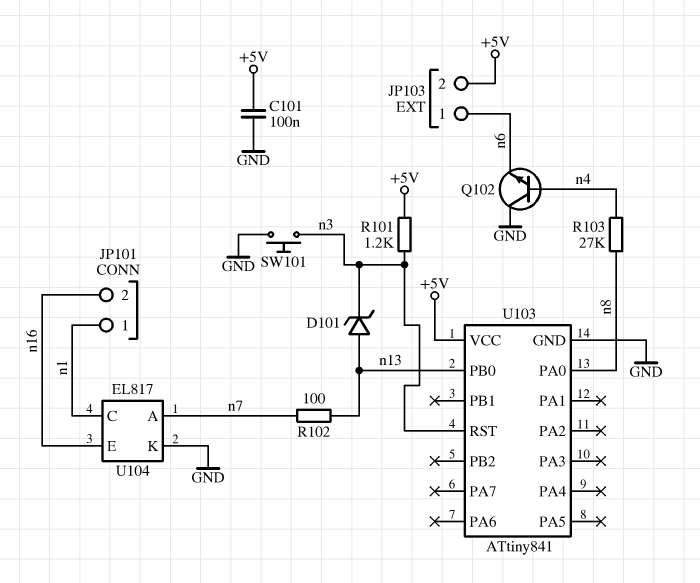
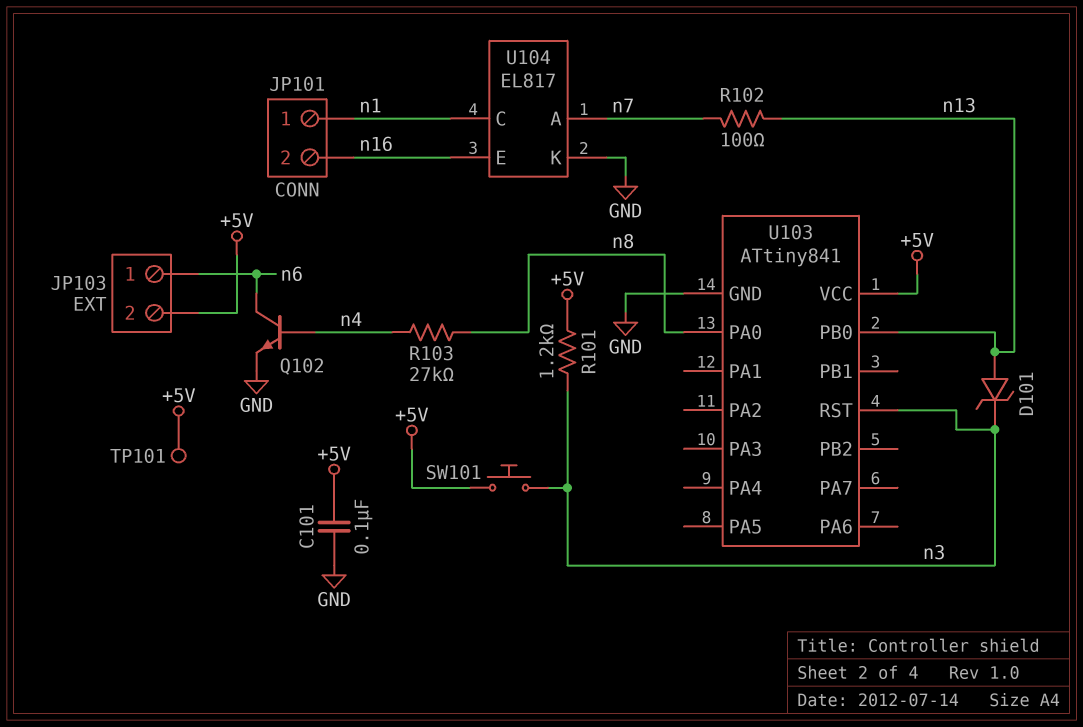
Q102: NPN (B n4, C GND, E n6) -> NPN (B n4, C n6, E GND)
SW101: button (GND, n3) -> button (+5V, n3)
TP101: none -> test point (+5V)

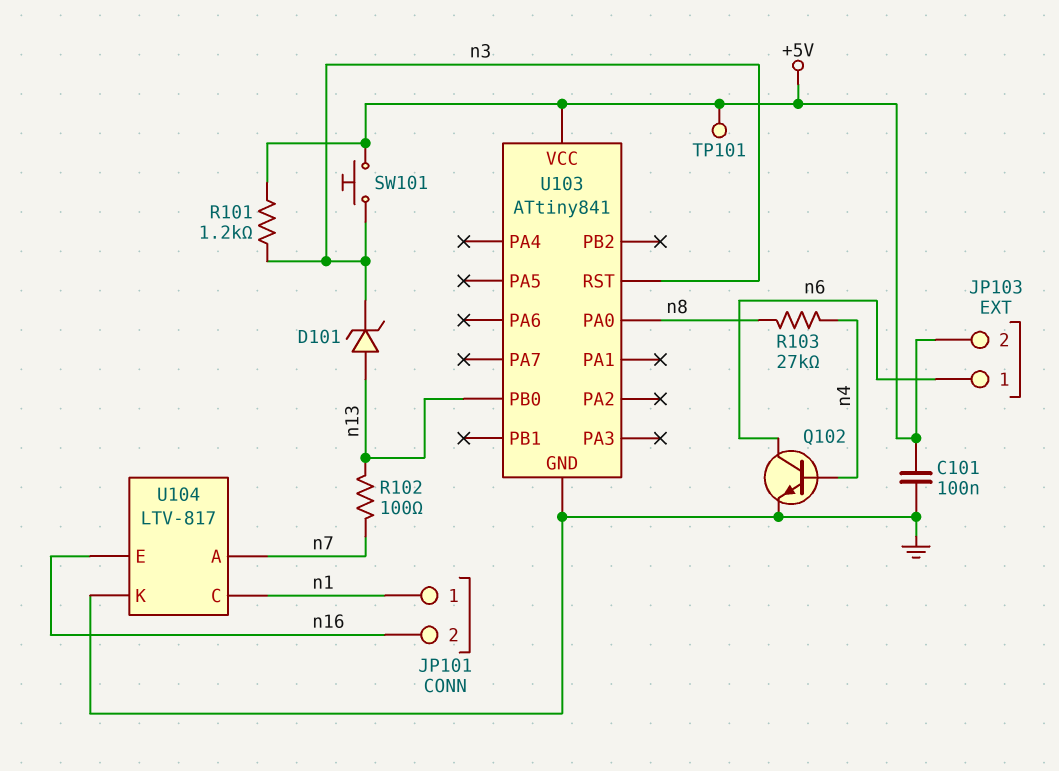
U104: EL817 -> LTV-817

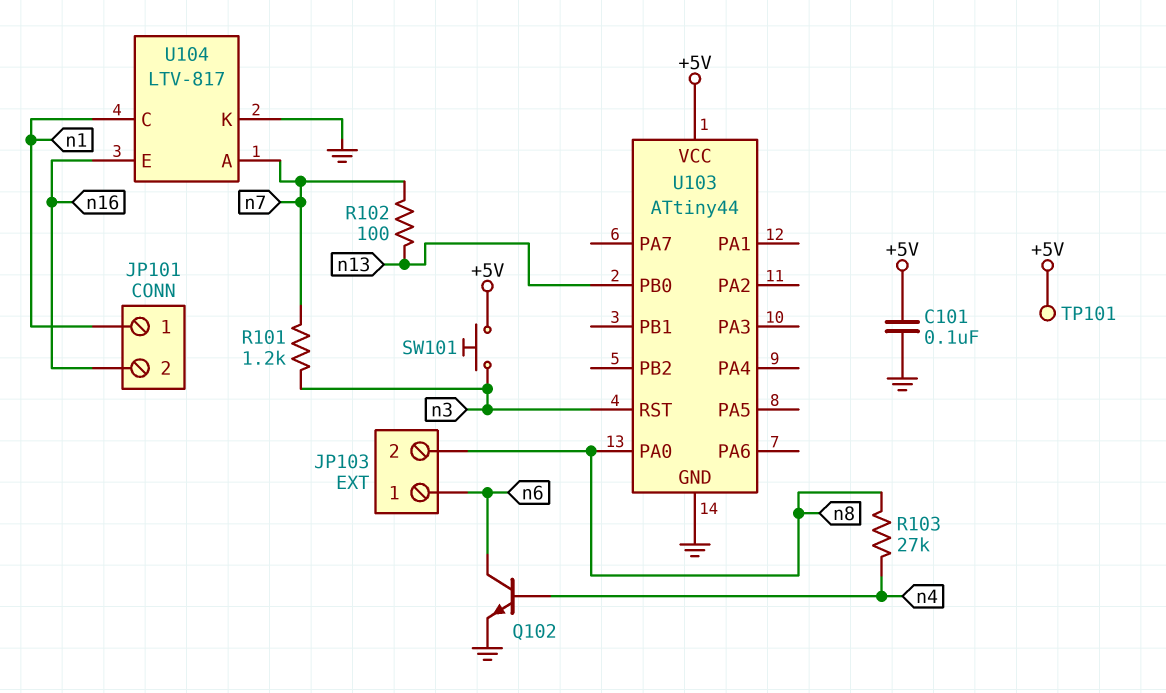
D101: zener (A n13, K n3) -> none
JP103 pin 2: +5V -> n8
R101: 1.2k (+5V, n3) -> 1.2k (n3, n7)
U103: ATtiny841 -> ATtiny44

